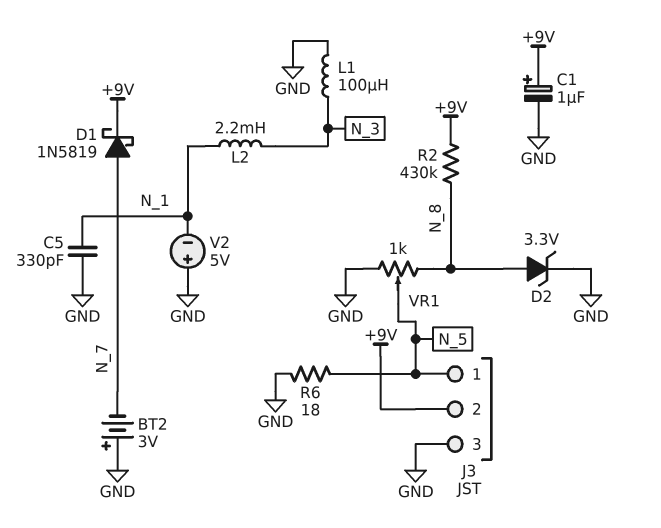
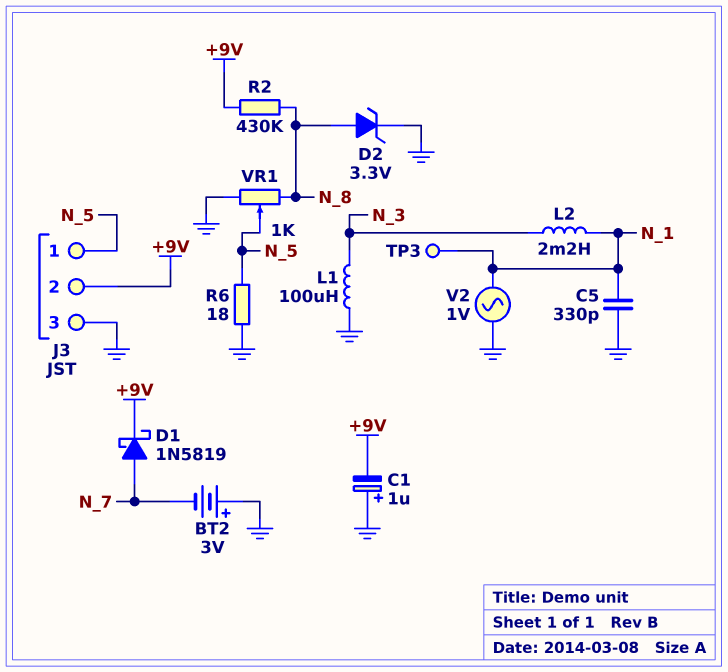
C1: 1uF (plus +9V, minus GND) -> 1uF (plus GND, minus +9V)
TP3: none -> test point (N_1)
V2: 5V (plus GND, minus N_1) -> AC 1V (GND, N_1)

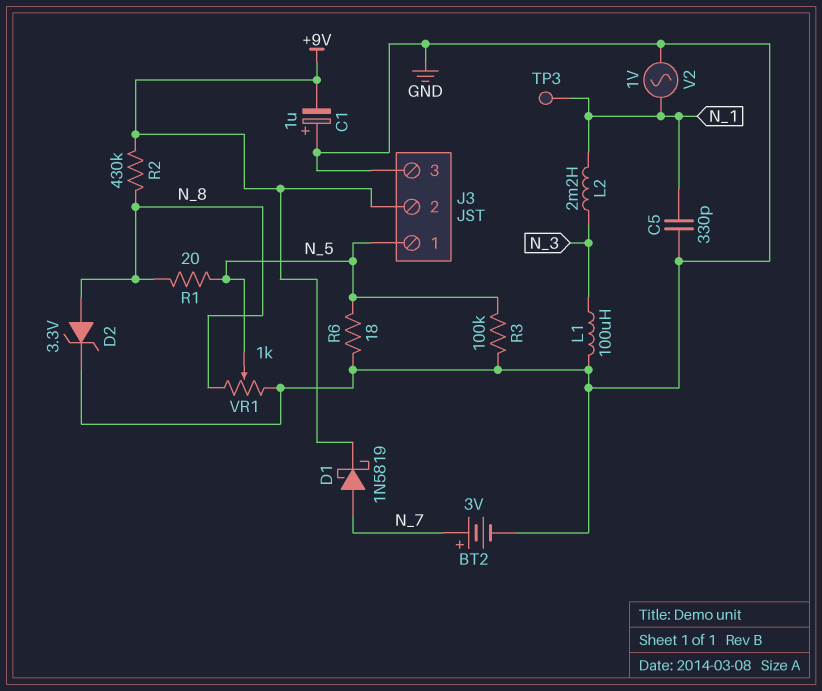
BT2: 3V (plus GND, minus N_7) -> 3V (plus N_7, minus GND)
R1: none -> 20 (N_5, N_8)
R3: none -> 100k (GND, N_5)

